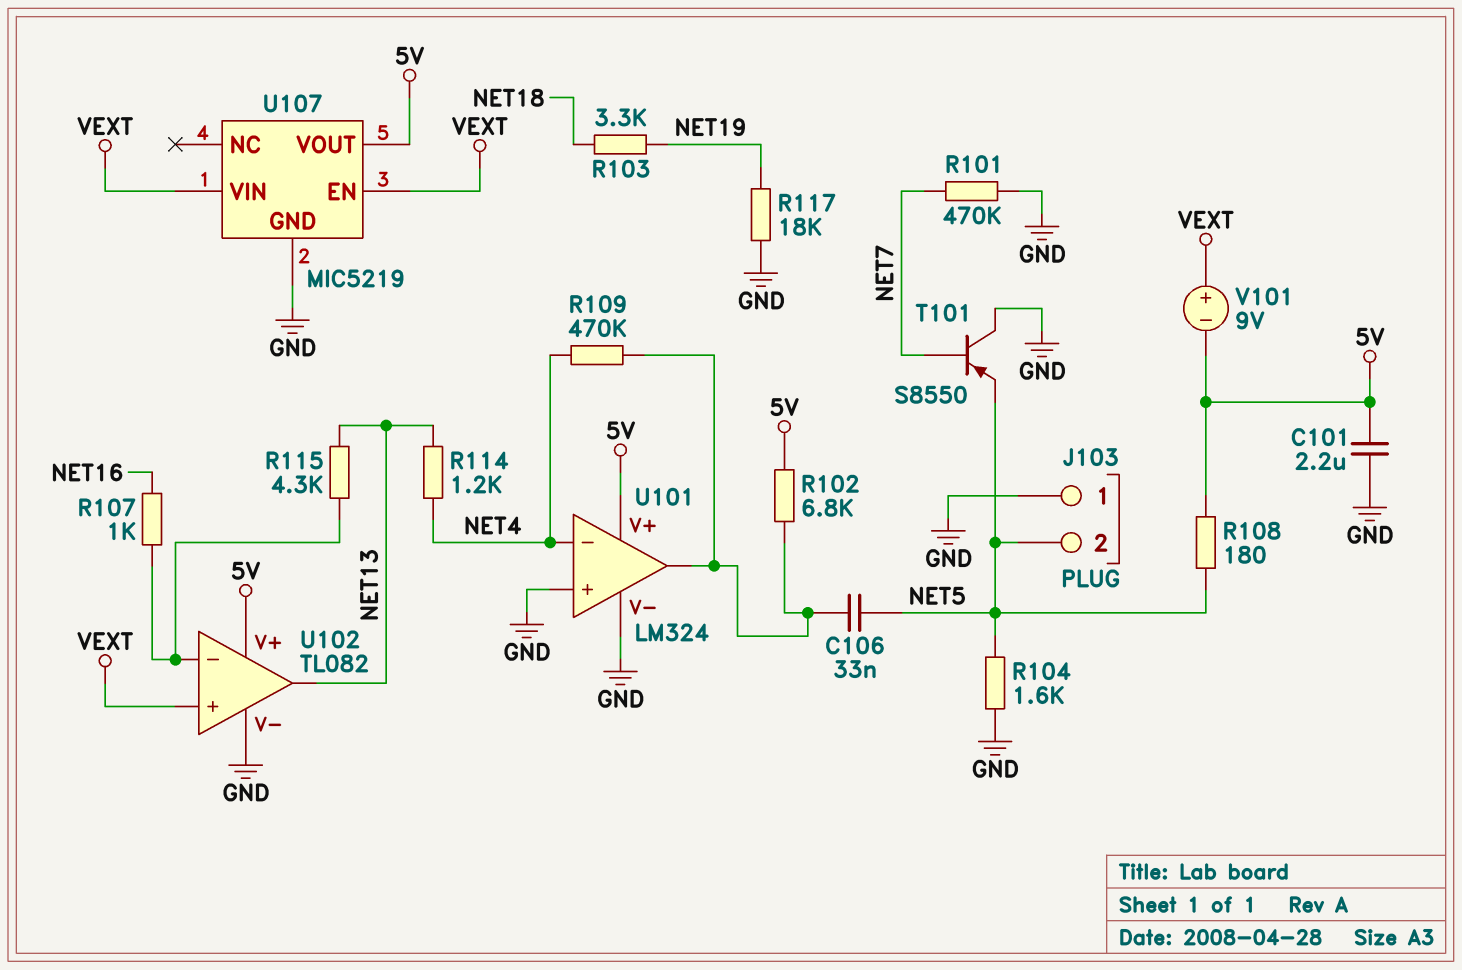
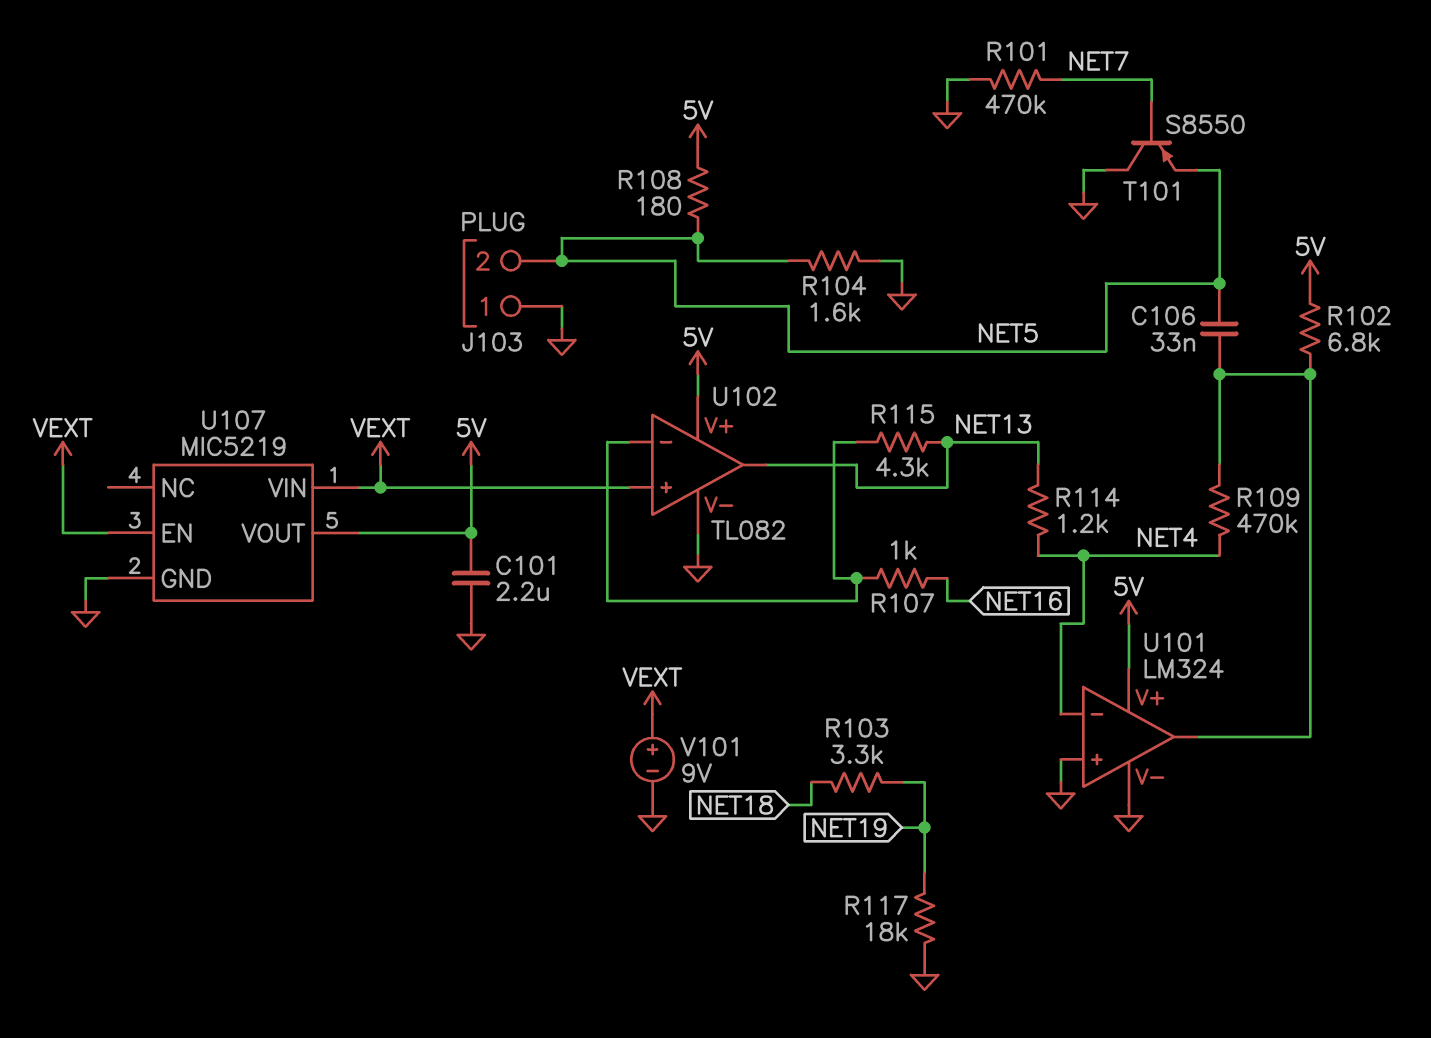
V101: 9V (plus VEXT, minus 5V) -> 9V (plus VEXT, minus GND)

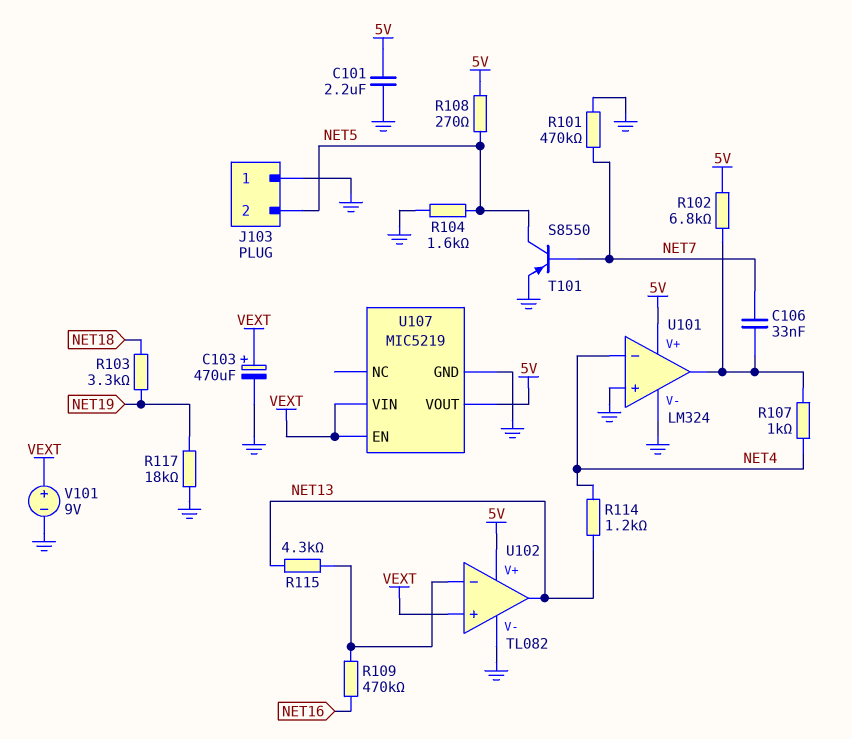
C103: none -> 470uF (plus VEXT, minus GND)
C106: 33nF (NET5, U101/out) -> 33nF (NET7, U101/out)
R107: 1k (NET16, U102/in-) -> 1k (NET4, U101/out)
R108: 180 (5V, NET5) -> 270 (5V, NET5)
R109: 470k (NET4, U101/out) -> 470k (NET16, U102/in-)
T101: PNP S8550 (B NET7, C GND, E NET5) -> PNP S8550 (B NET7, C NET5, E GND)

